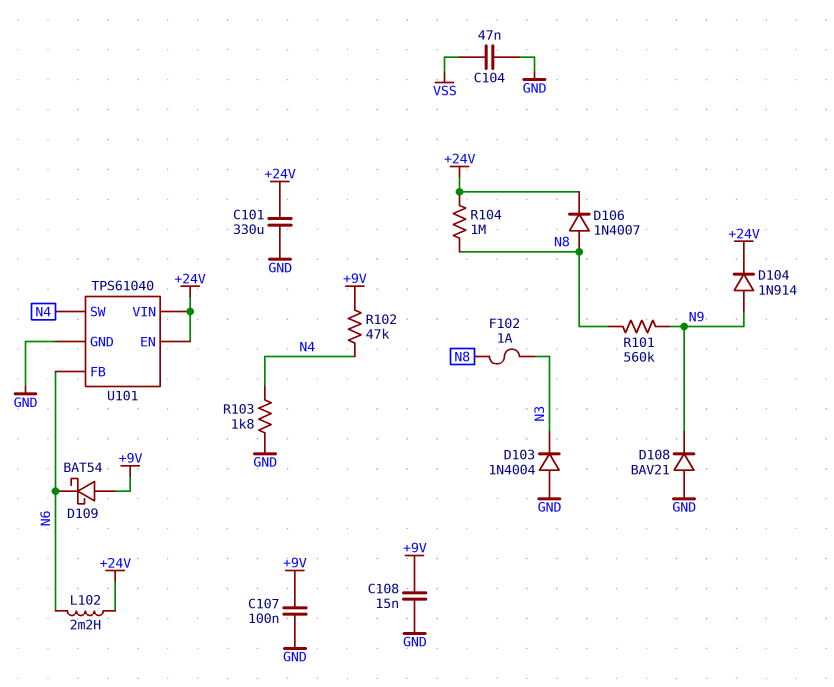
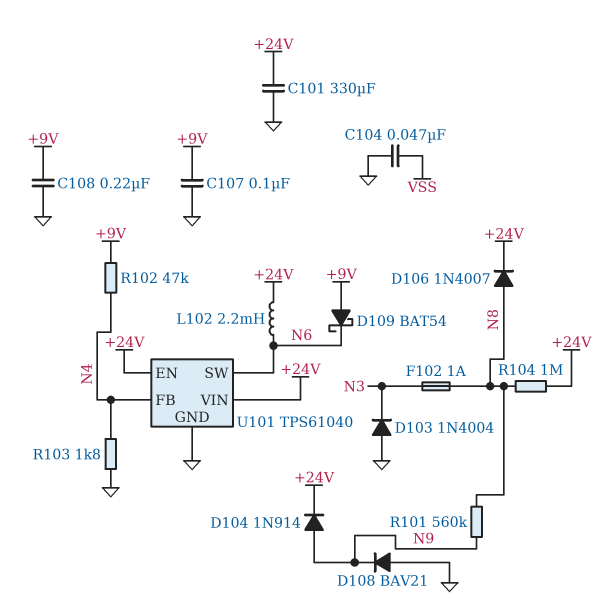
C108: 15nF (+9V, GND) -> 220nF (+9V, GND)
U101 pin FB: N6 -> N4
U101 pin SW: N4 -> N6

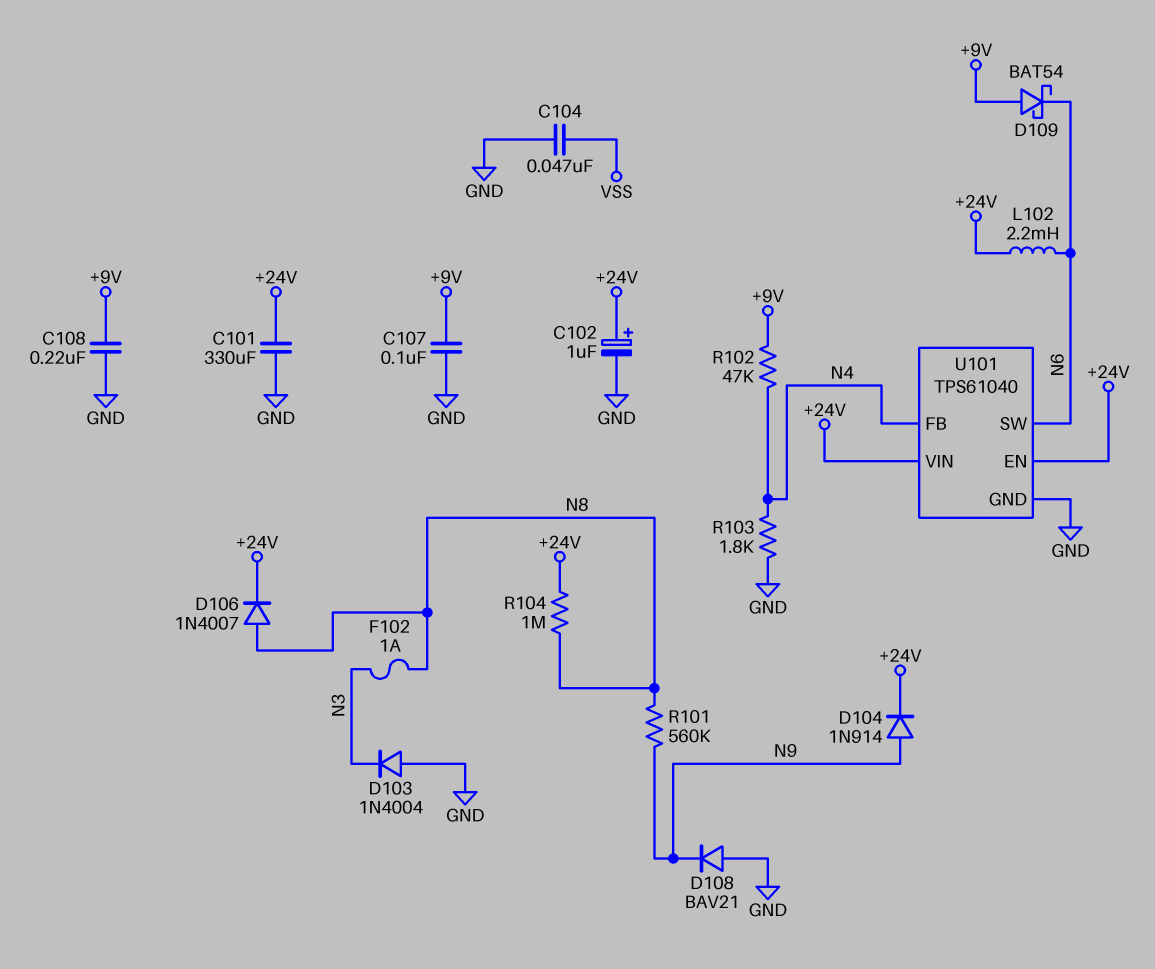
C102: none -> 1uF (plus +24V, minus GND)

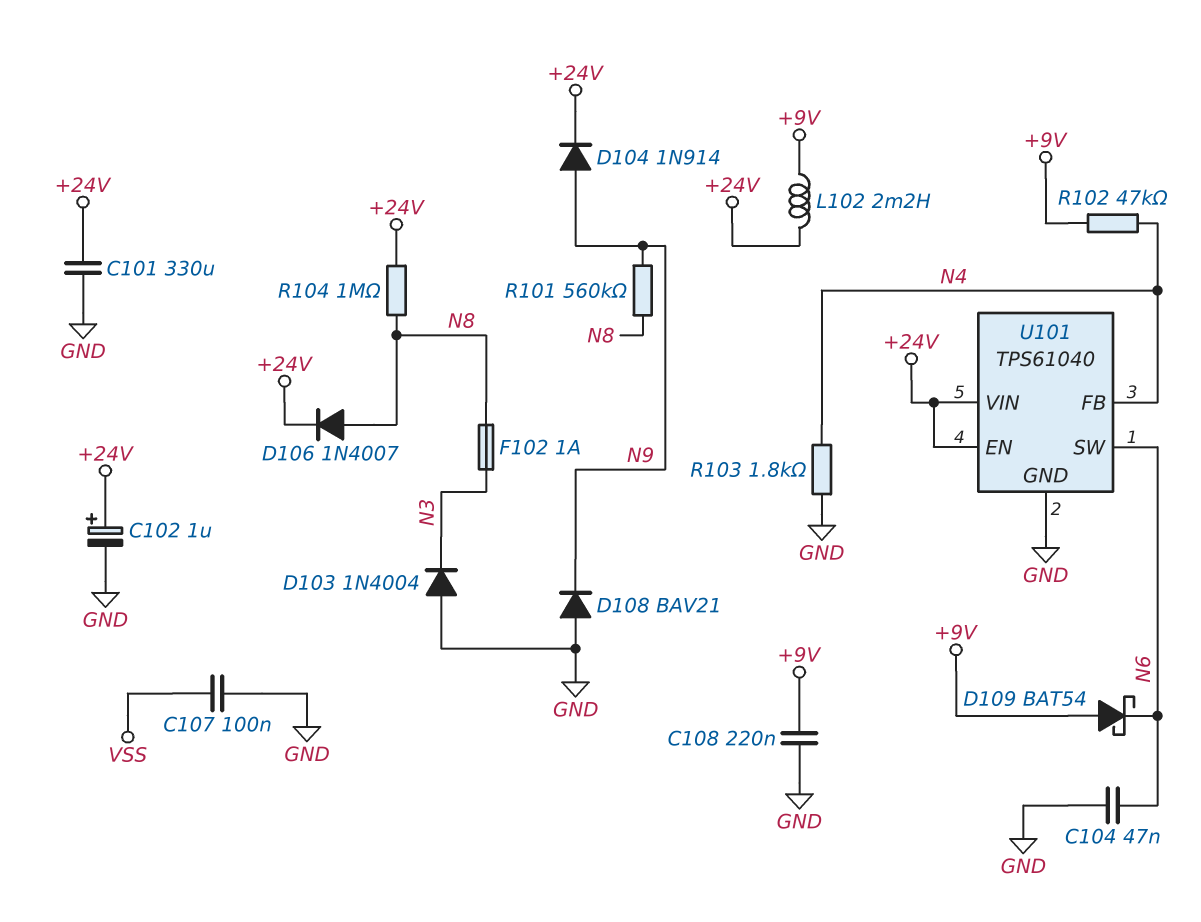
C104: 47nF (GND, VSS) -> 47nF (GND, N6)
C107: 100nF (+9V, GND) -> 100nF (GND, VSS)
L102: 2.2mH (+24V, N6) -> 2.2mH (+9V, +24V)

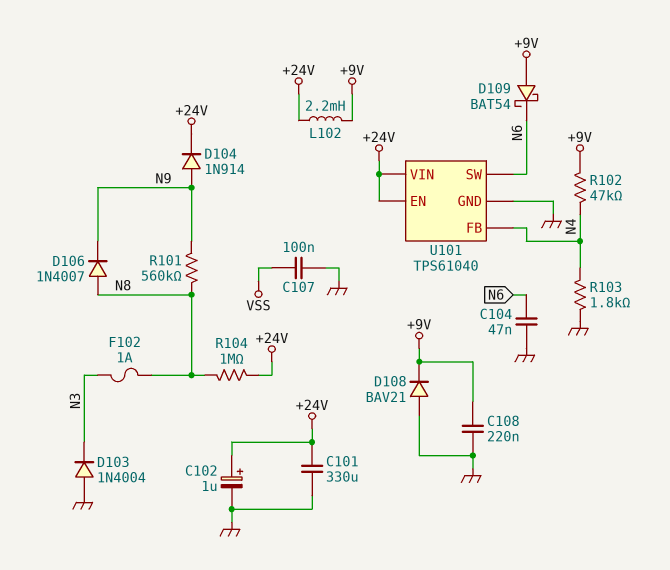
D106: diode 1N4007 (A N8, K +24V) -> diode 1N4007 (A N8, K N9)
D108: diode BAV21 (A GND, K N9) -> diode BAV21 (A GND, K +9V)

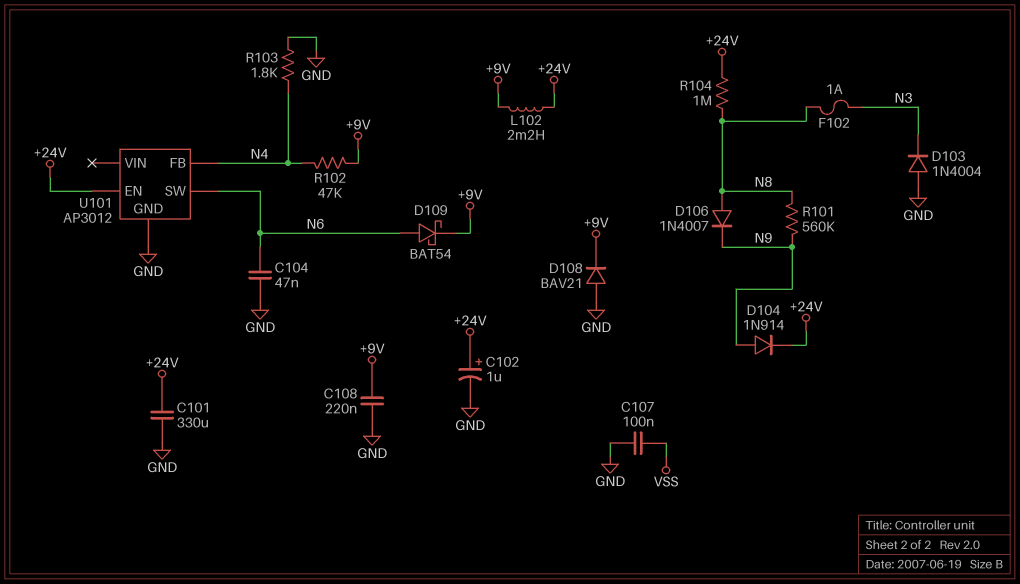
D109: schottky BAT54 (A +9V, K N6) -> schottky BAT54 (A N6, K +9V)
U101: TPS61040 -> AP3012
U101 pin VIN: +24V -> none

